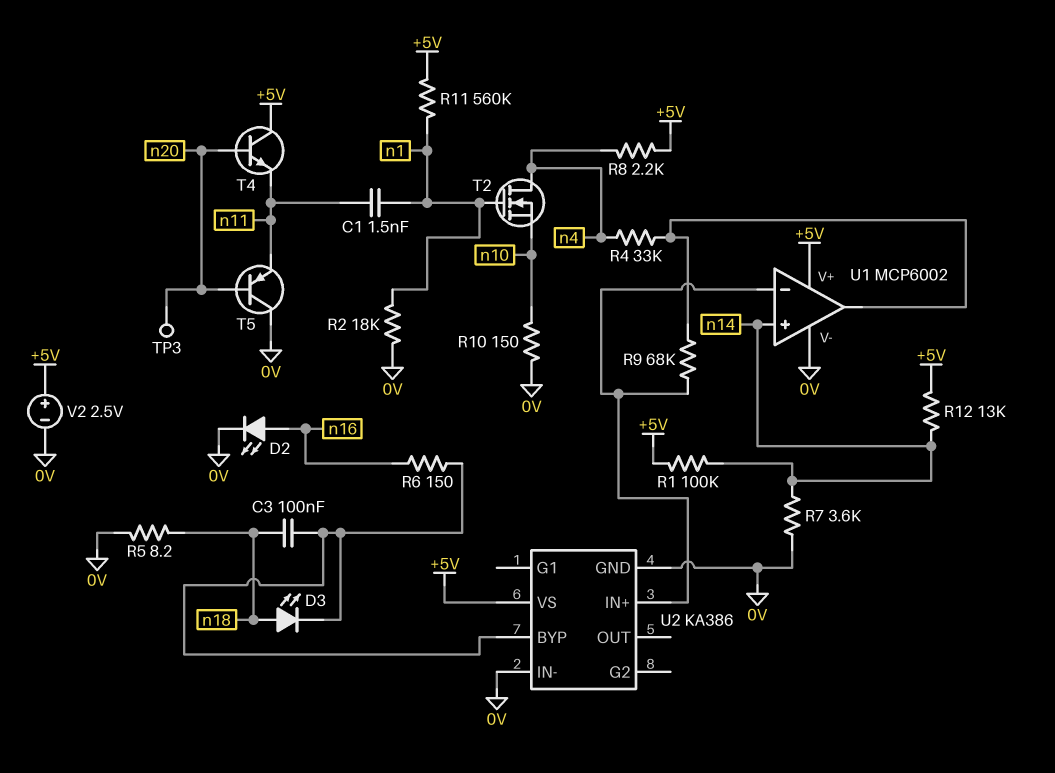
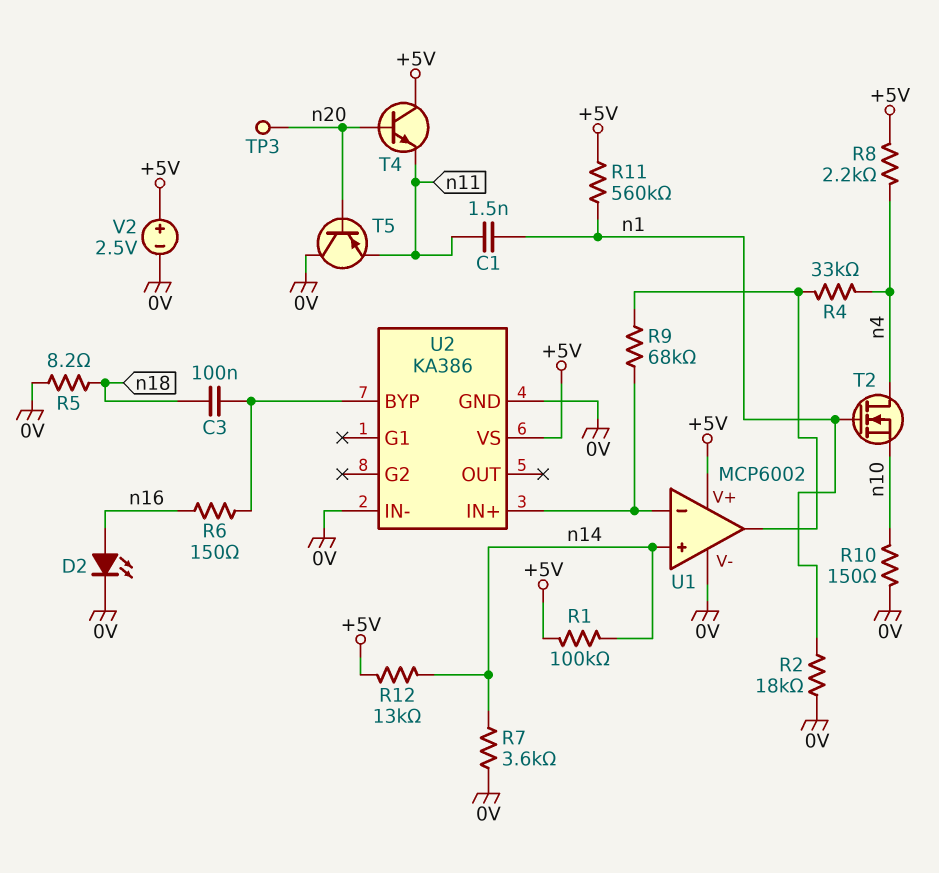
D3: LED (A n18, K U2/BYP) -> none

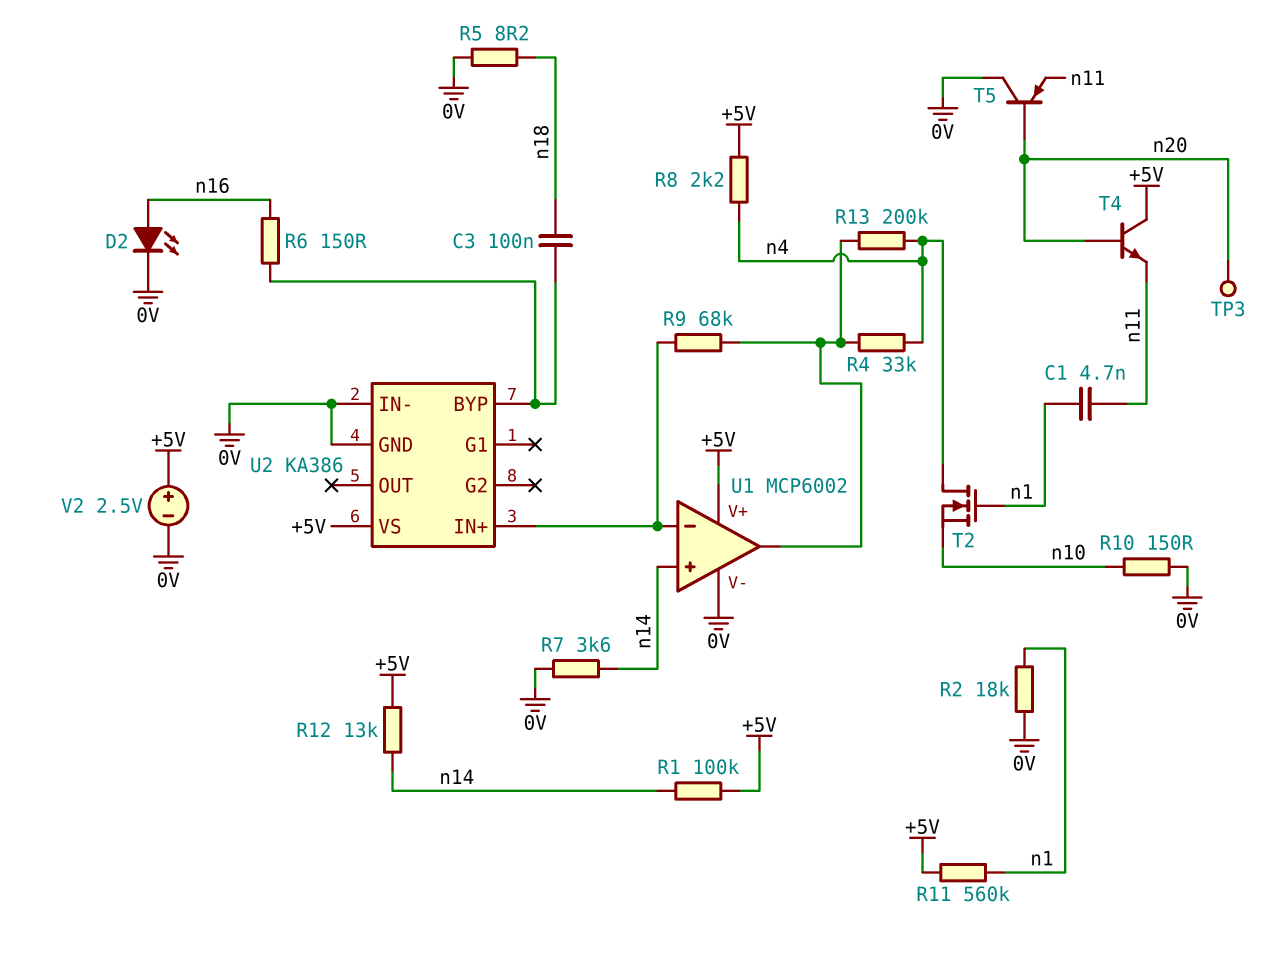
C1: 1.5nF (n1, n11) -> 4.7nF (n1, n11)
R13: none -> 200k (U1/out, n4)

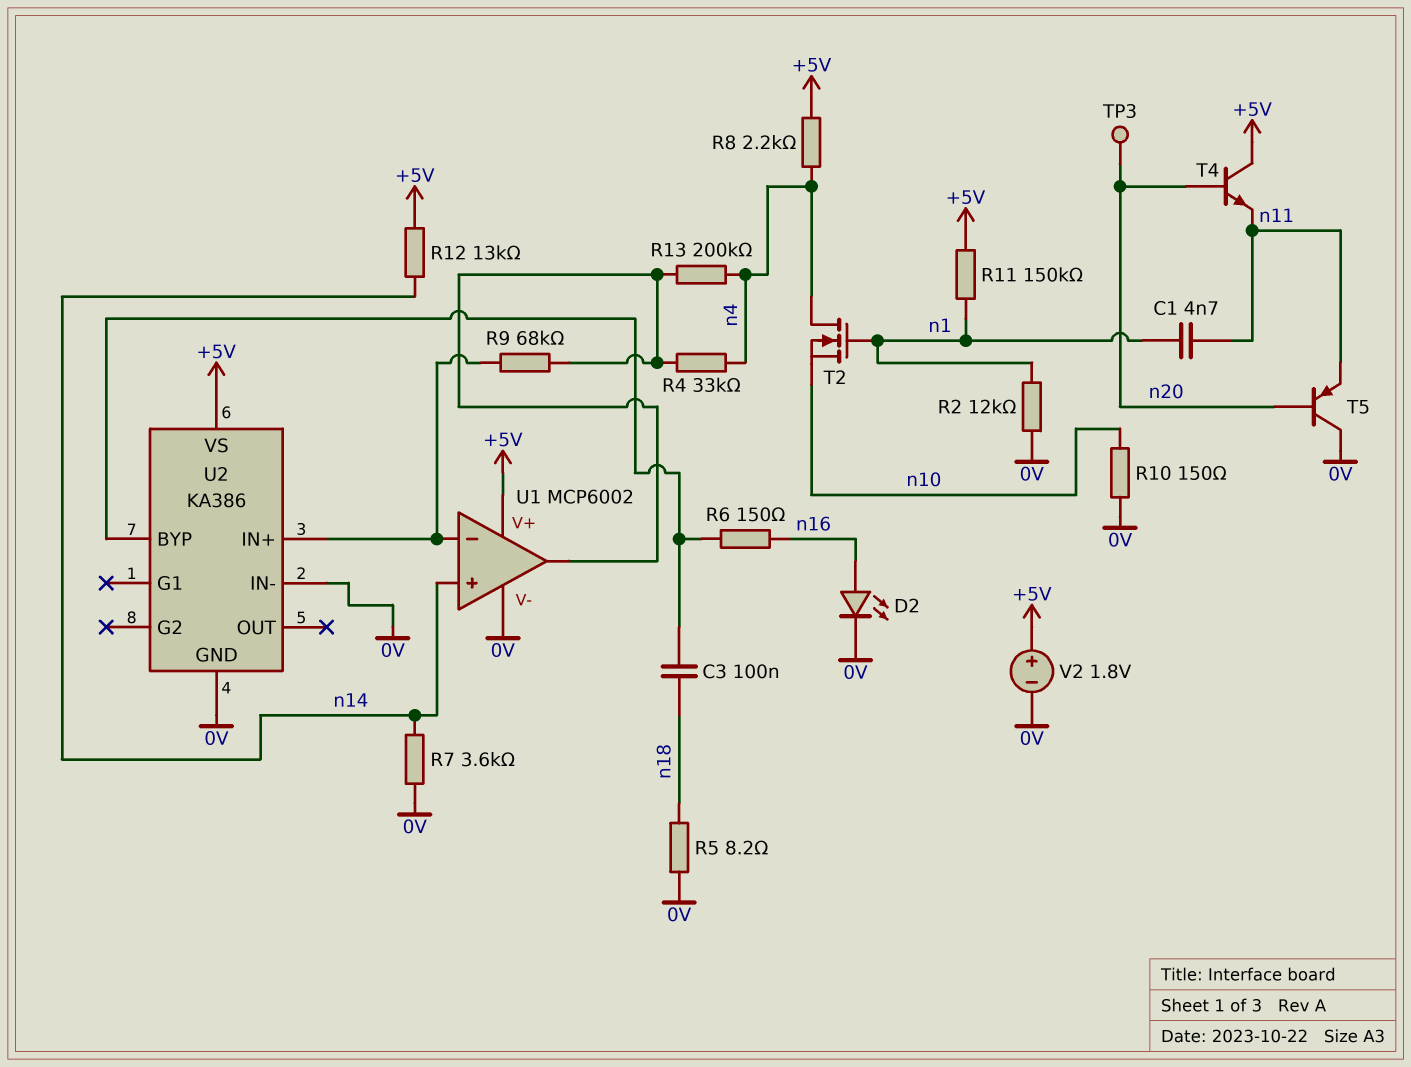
R1: 100k (+5V, n14) -> none
R2: 18k (0V, n1) -> 12k (0V, n1)
R11: 560k (+5V, n1) -> 150k (+5V, n1)
V2: 2.5V (plus +5V, minus 0V) -> 1.8V (plus +5V, minus 0V)

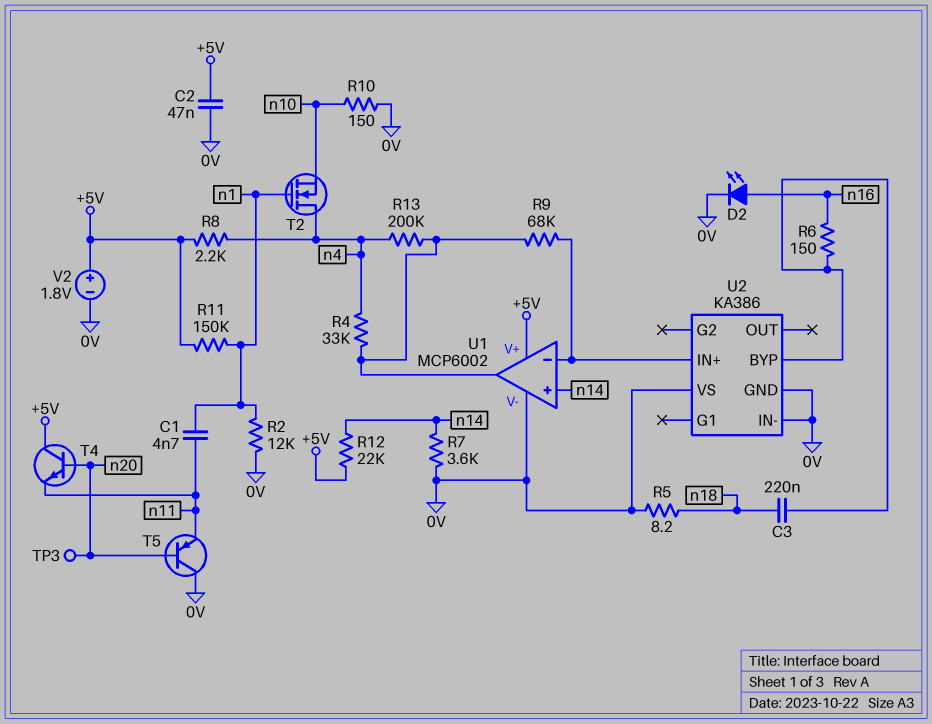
C2: none -> 47nF (+5V, 0V)
C3: 100nF (U2/BYP, n18) -> 220nF (U2/BYP, n18)
R12: 13k (+5V, n14) -> 22k (+5V, n14)
U2 pin VS: +5V -> 0V

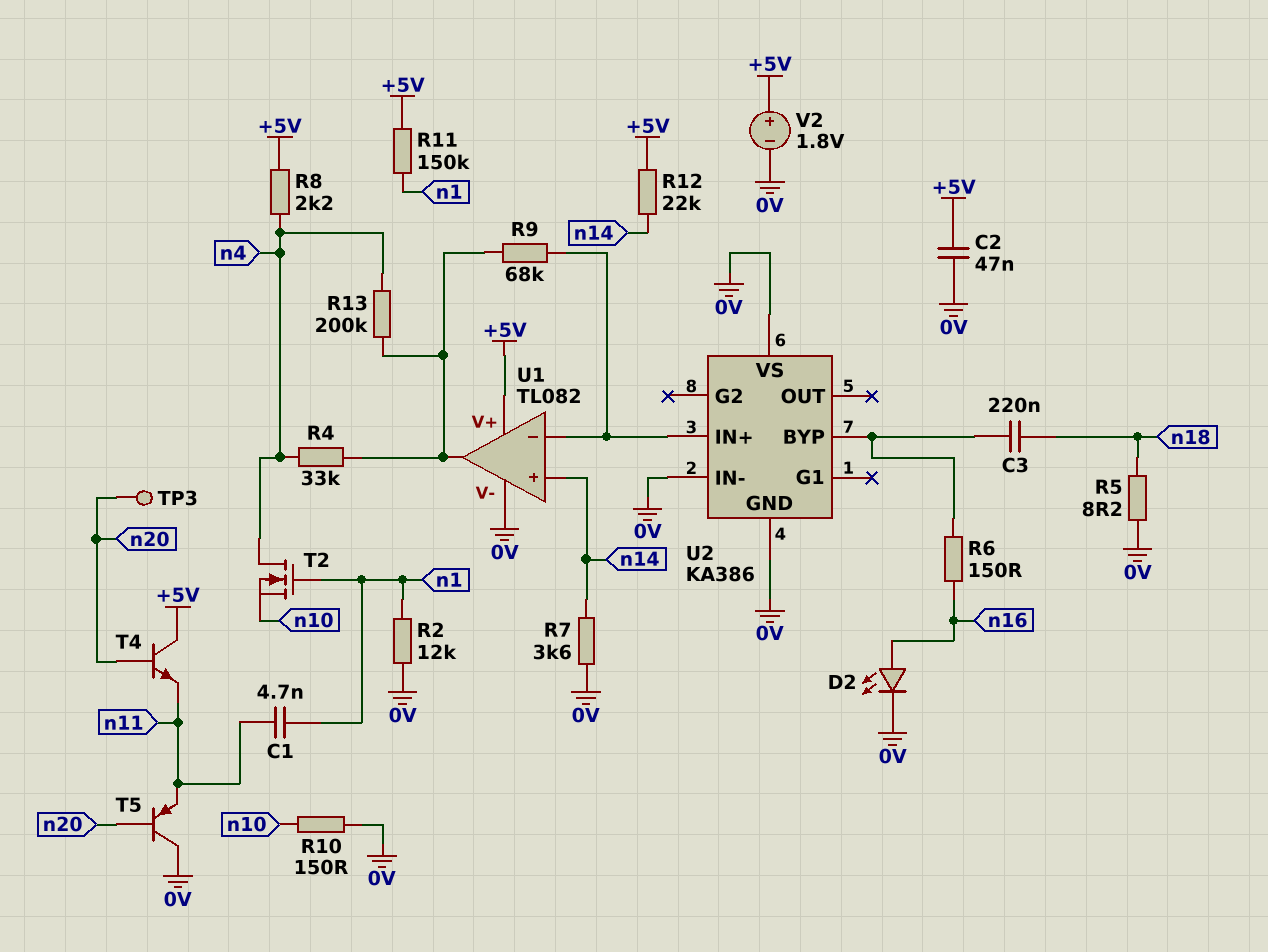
U1: MCP6002 -> TL082

